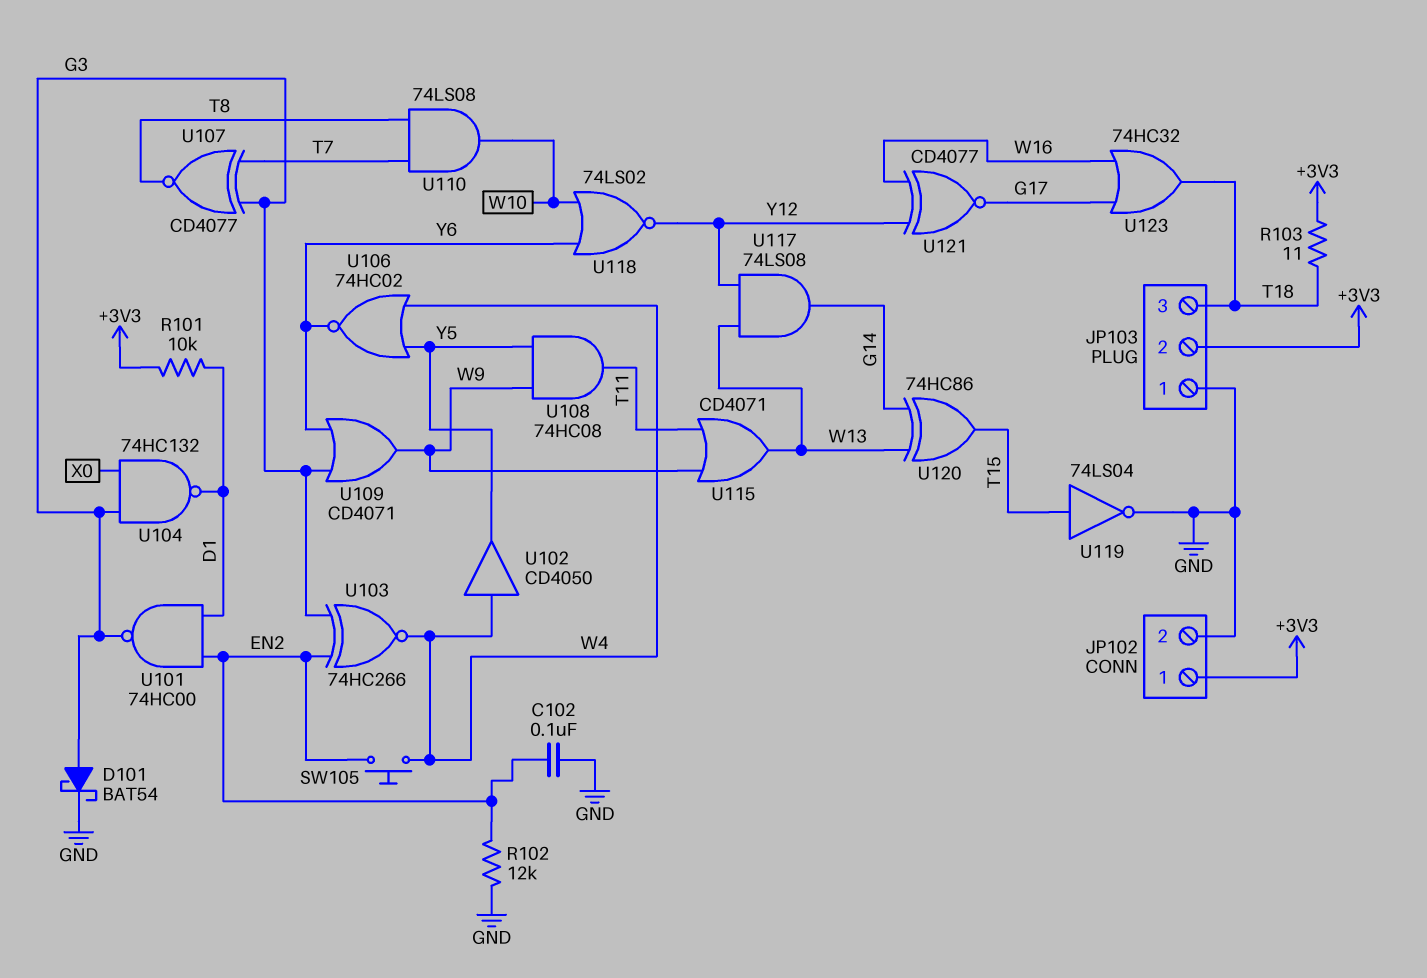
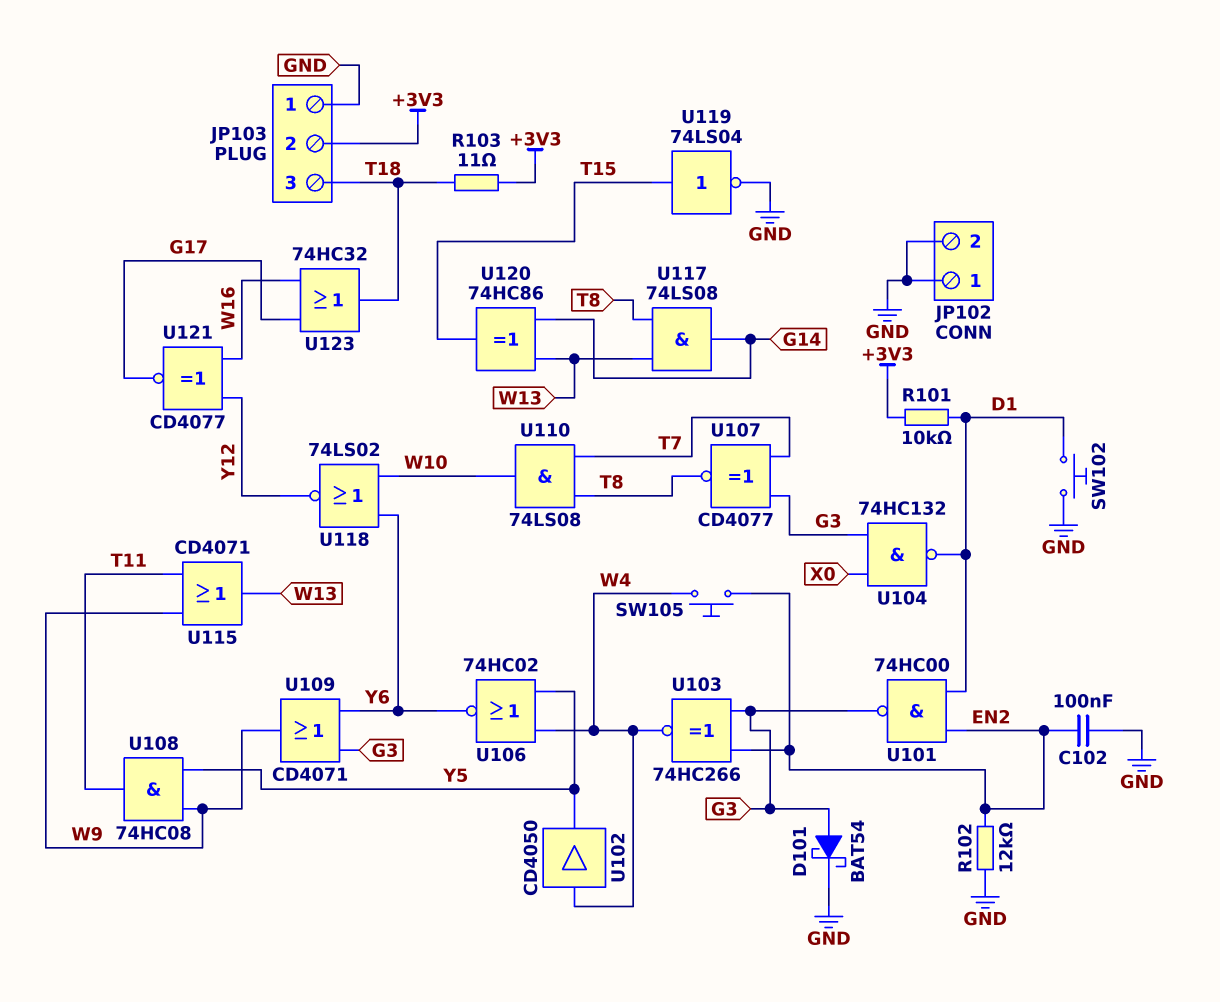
JP102 pin 1: +3V3 -> GND
SW102: none -> button (D1, GND)
U117: AND 74LS08 (in W13, in Y12, out G14) -> AND 74LS08 (in T8, in W13, out G14)

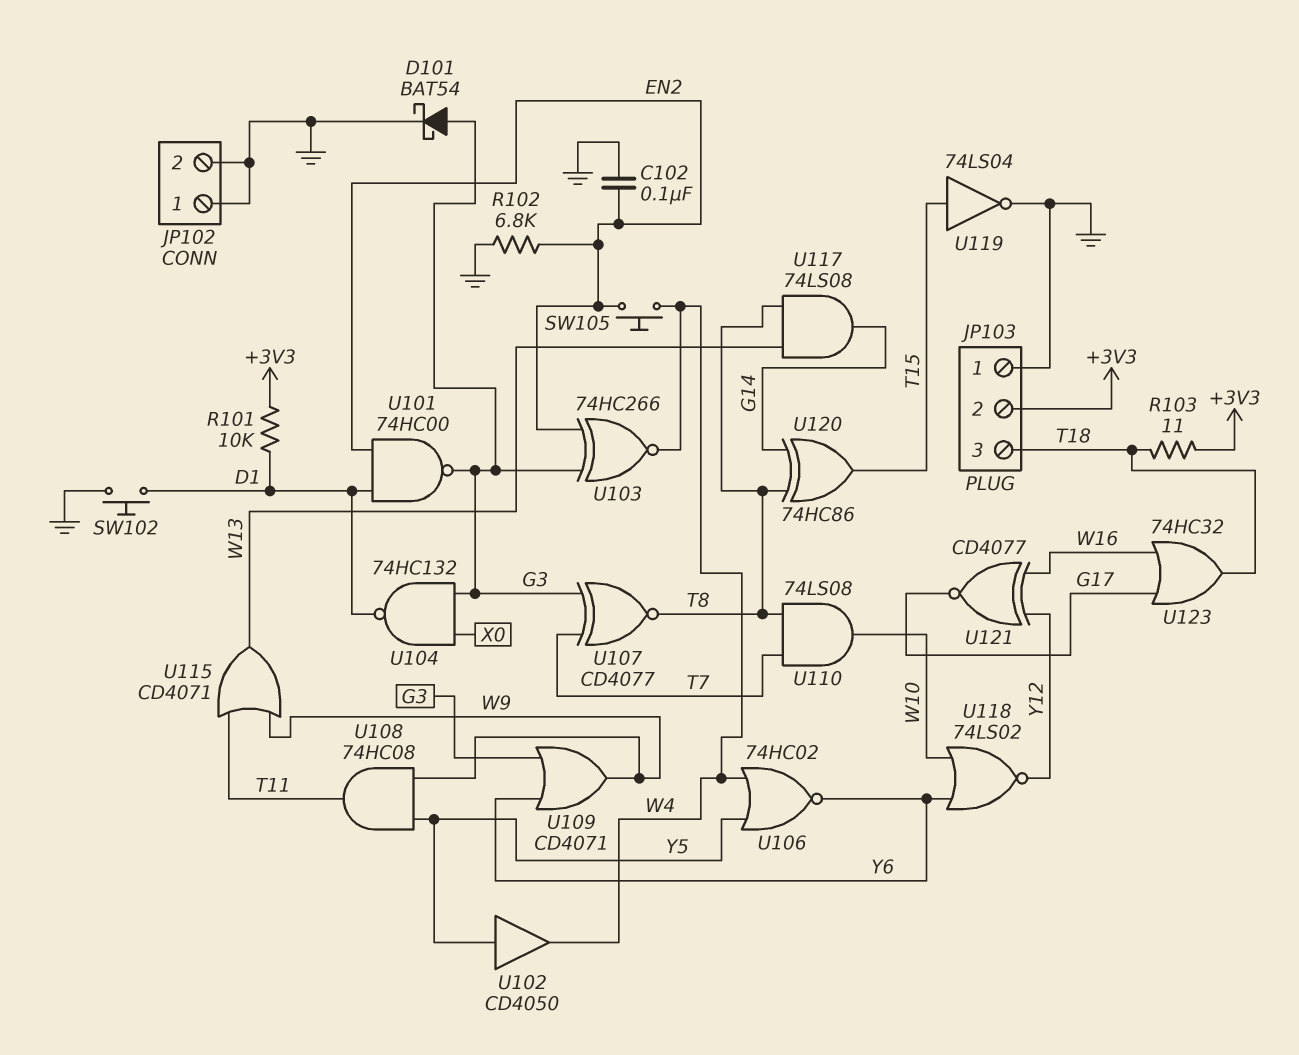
R102: 12k (EN2, GND) -> 6.8k (EN2, GND)
U102: buffer CD4050 (in W4, out Y5) -> buffer CD4050 (in Y5, out W4)
U120: XOR 74HC86 (in G14, in W13, out T15) -> XOR 74HC86 (in G14, in T8, out T15)

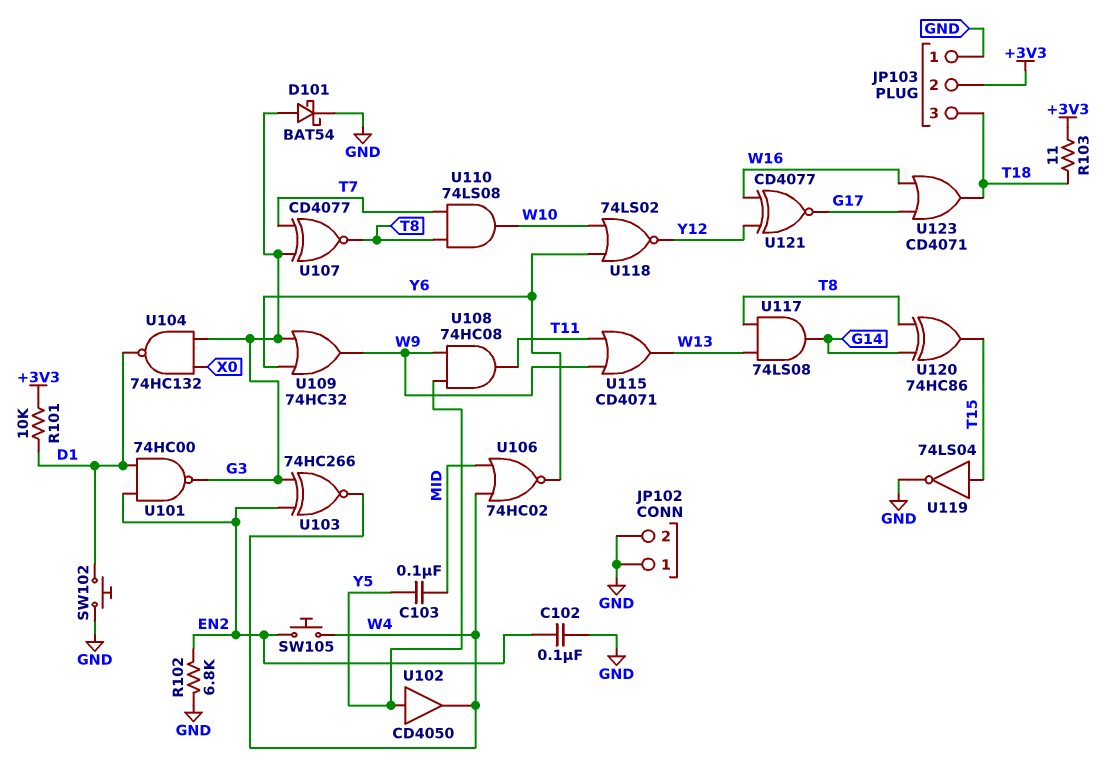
C103: none -> 100nF (MID, Y5)
U106: NOR 74HC02 (in W4, in Y5, out Y6) -> NOR 74HC02 (in MID, in W4, out Y6)
U109: OR CD4071 (in G3, in Y6, out W9) -> OR 74HC32 (in G3, in Y6, out W9)
U123: OR 74HC32 (in G17, in W16, out T18) -> OR CD4071 (in G17, in W16, out T18)

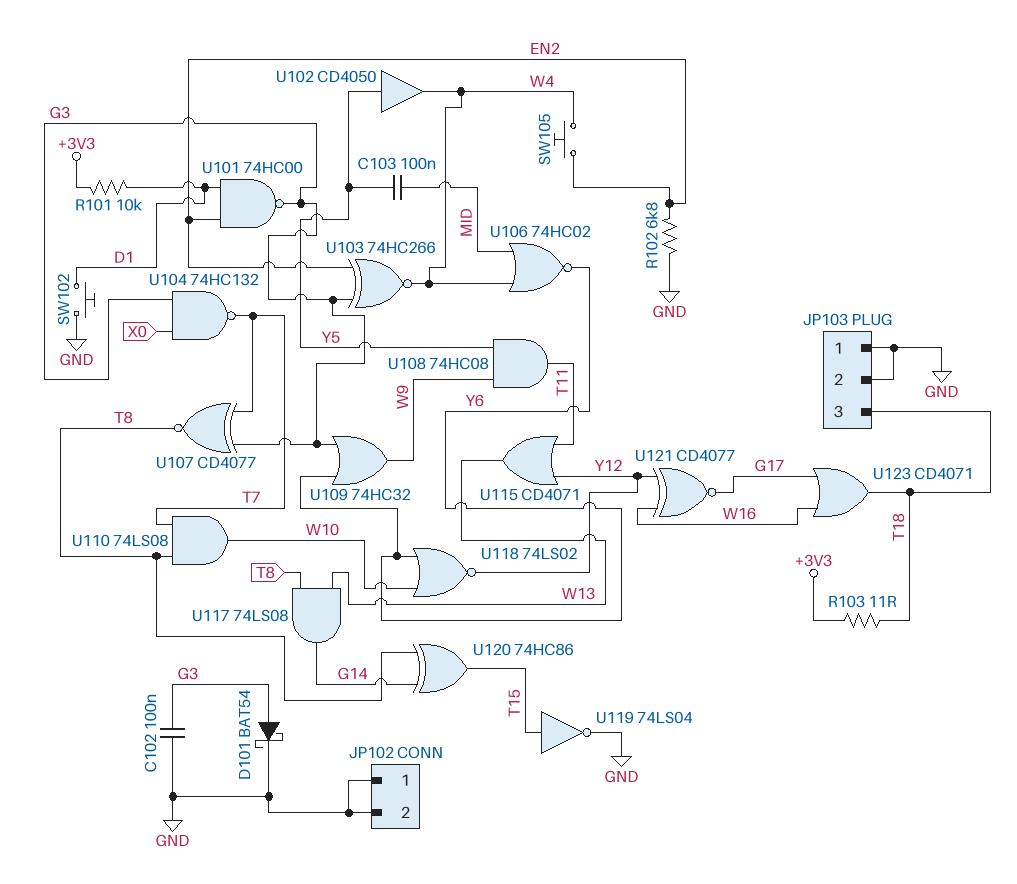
C102: 100nF (EN2, GND) -> 100nF (G3, GND)
JP103 pin 2: +3V3 -> GND
U104: NAND 74HC132 (in G3, in X0, out D1) -> NAND 74HC132 (in G3, in X0, out T7)
U115: OR CD4071 (in T11, in W9, out W13) -> OR CD4071 (in T11, in Y12, out W13)

